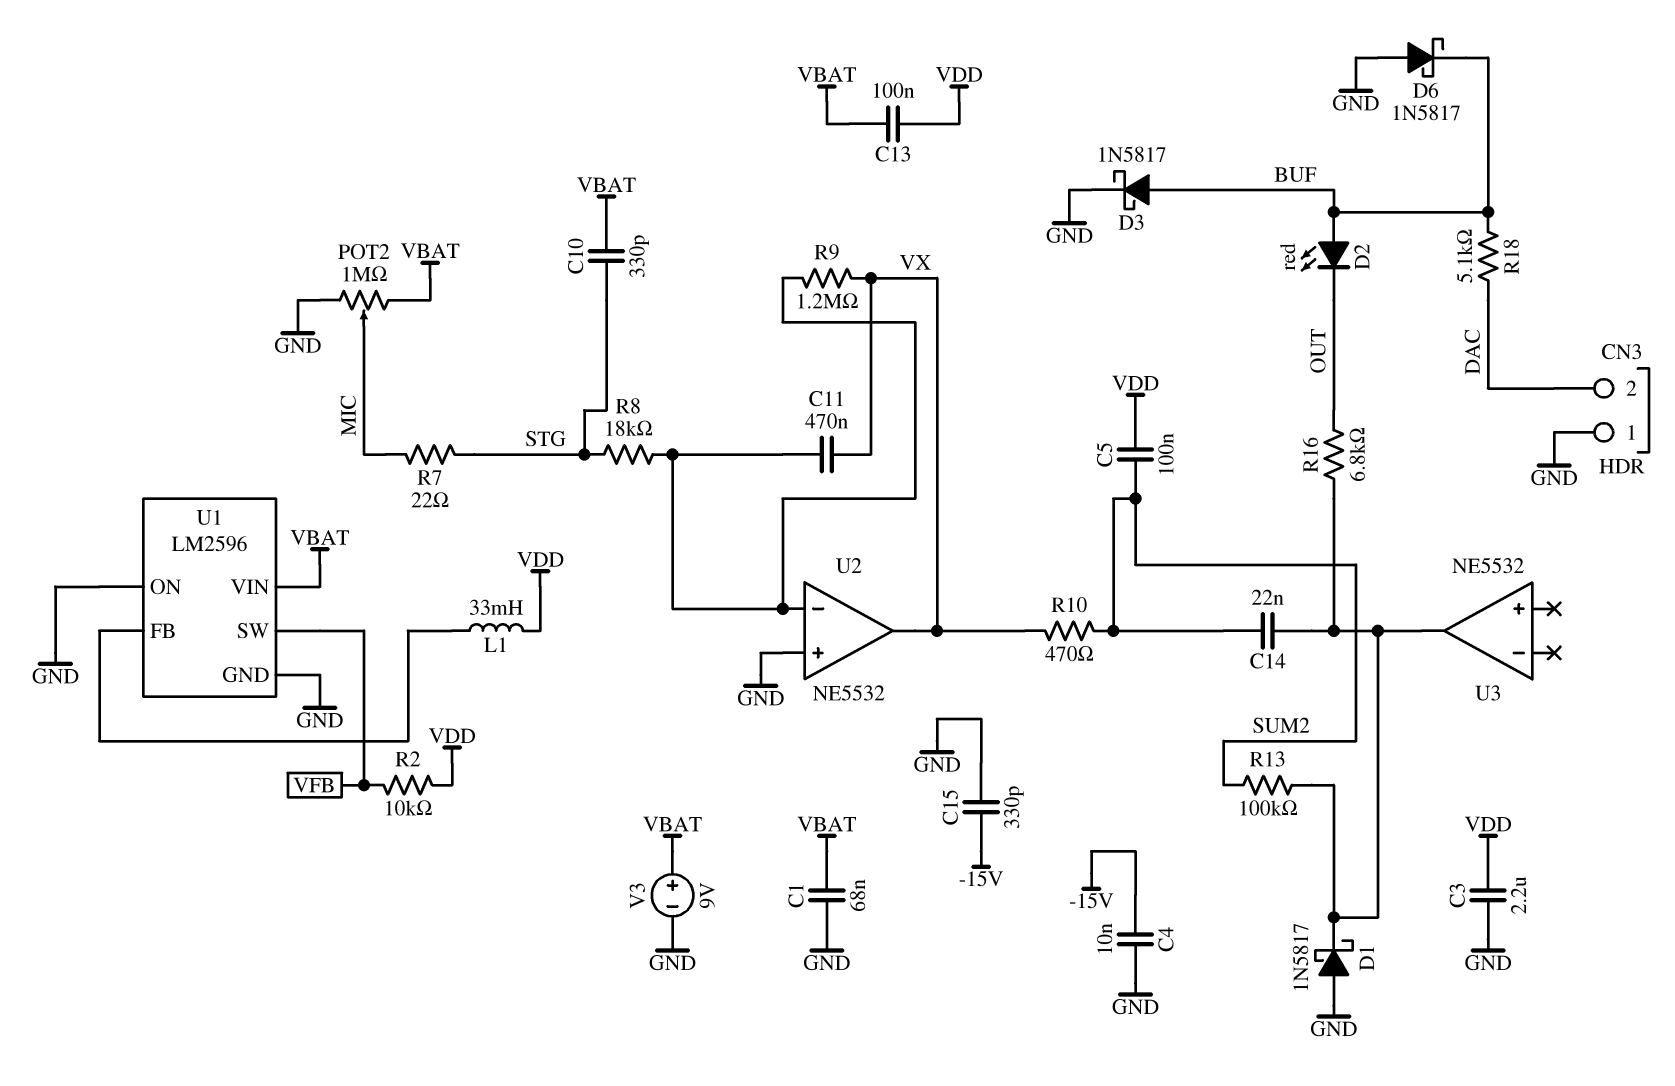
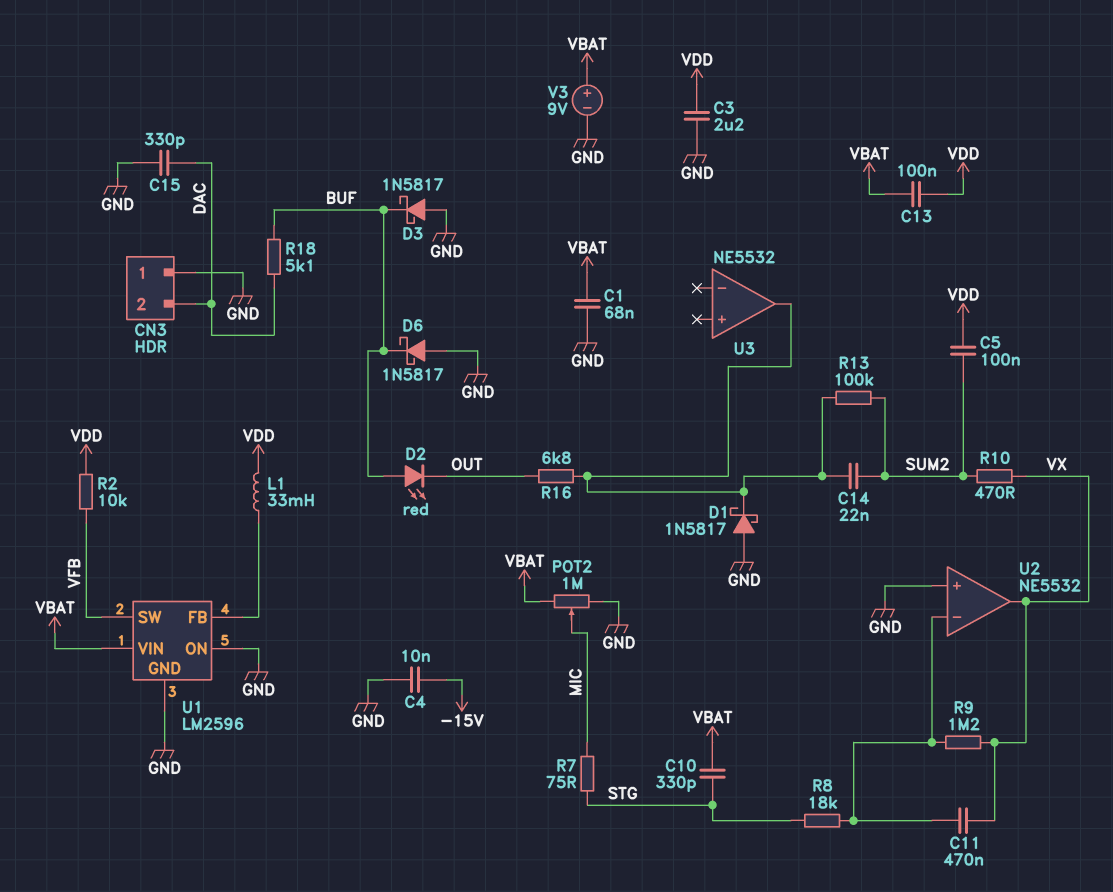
C15: 330pF (-15V, GND) -> 330pF (DAC, GND)
D3: schottky 1N5817 (A BUF, K GND) -> schottky 1N5817 (A GND, K BUF)
R7: 22 (MIC, STG) -> 75 (MIC, STG)

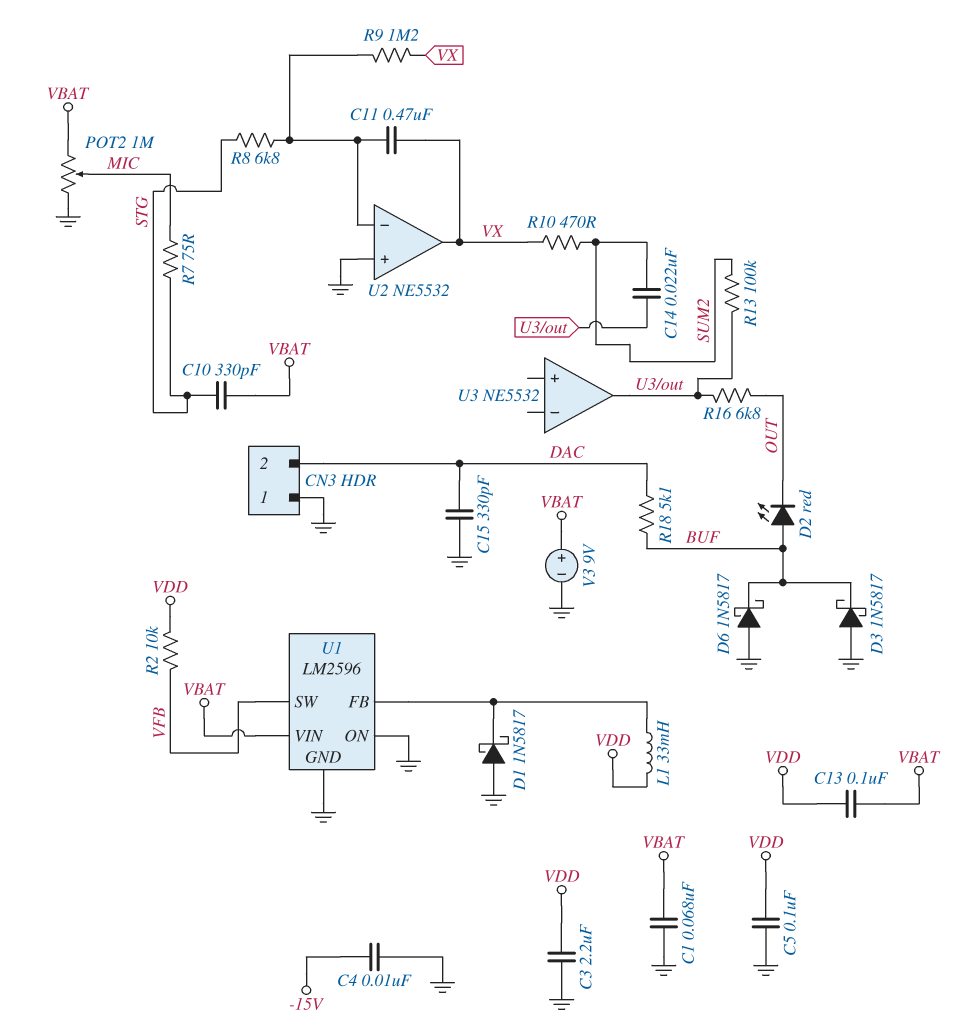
C5: 100nF (SUM2, VDD) -> 100nF (GND, VDD)
D1: schottky 1N5817 (A GND, K U3/out) -> schottky 1N5817 (A GND, K U1/FB)
R8: 18k (STG, U2/in-) -> 6.8k (STG, U2/in-)

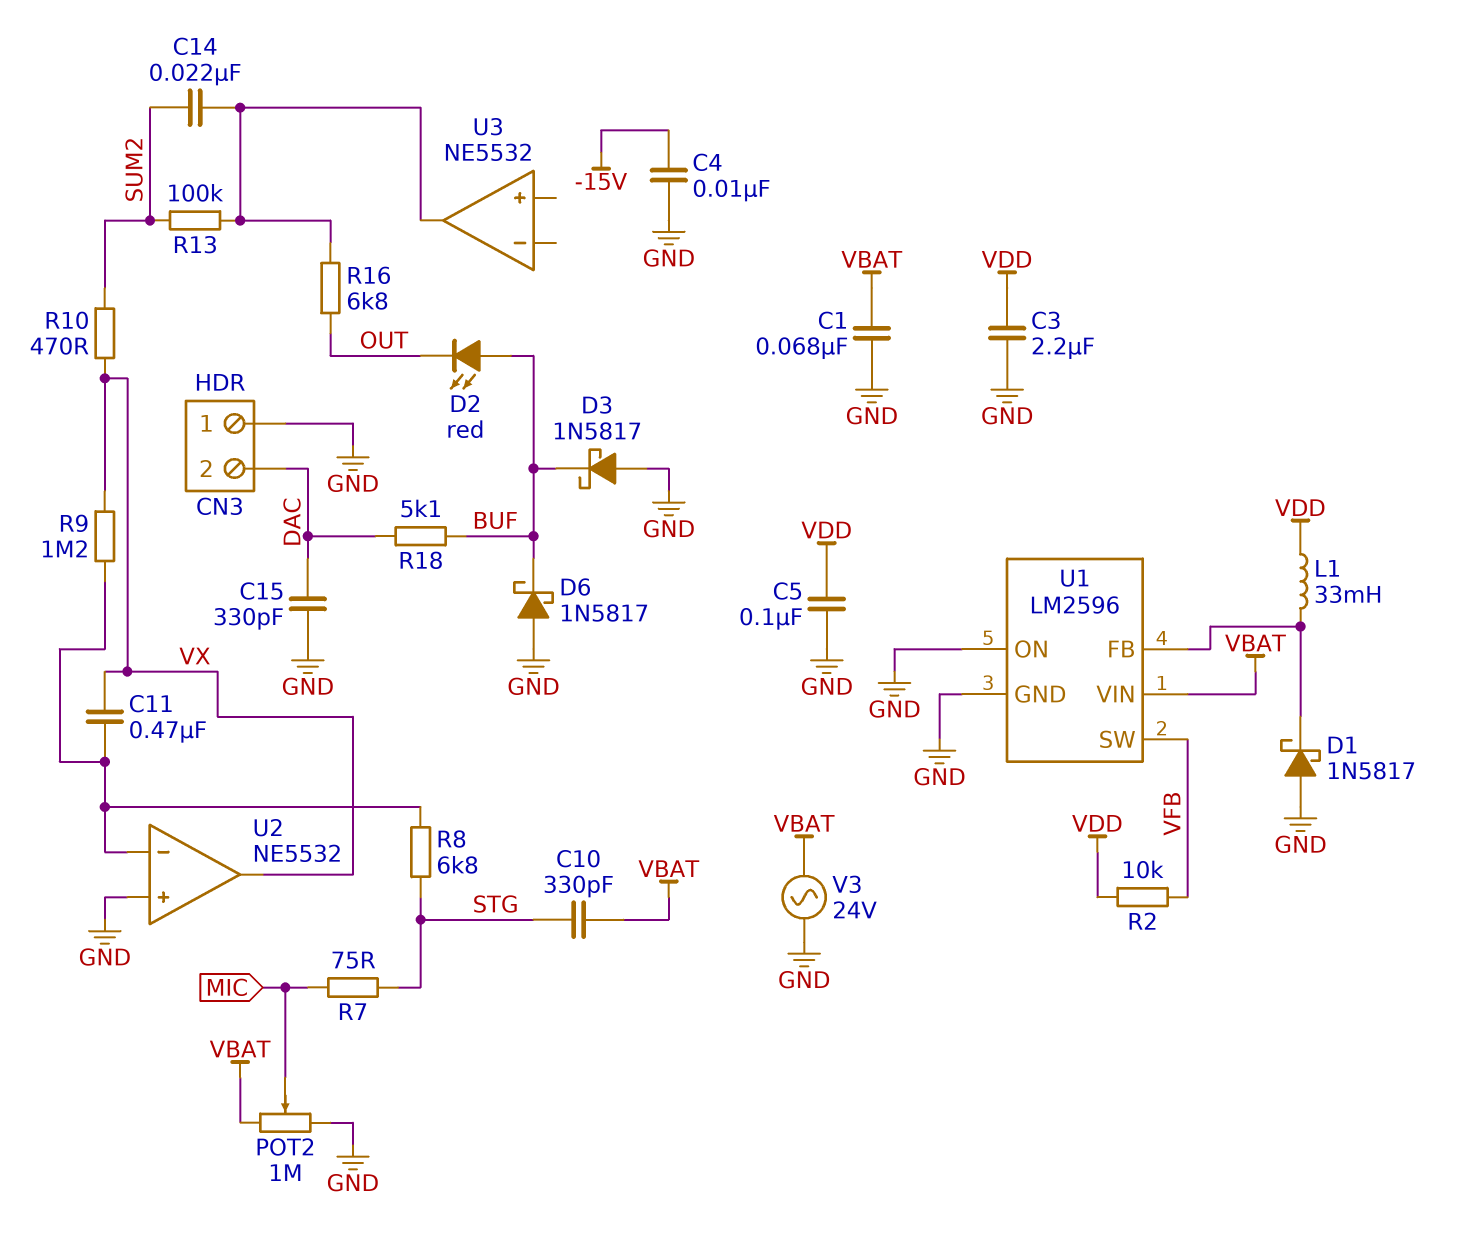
C13: 100nF (VBAT, VDD) -> none
V3: 9V (plus VBAT, minus GND) -> AC 24V (GND, VBAT)

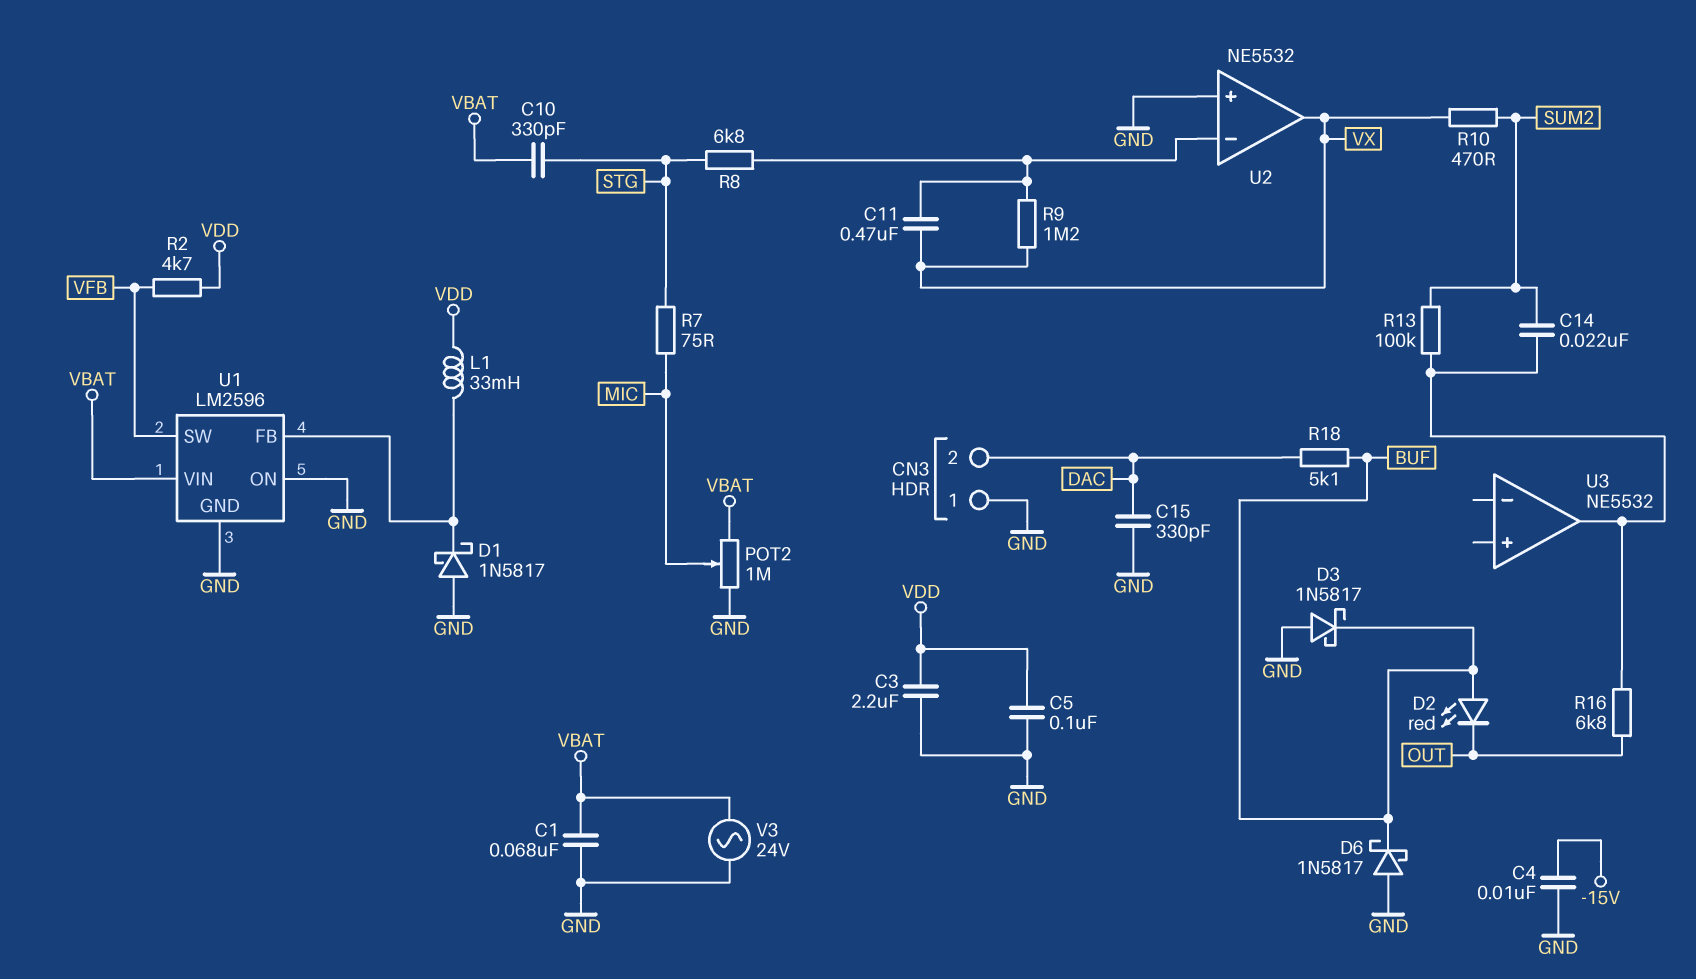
R2: 10k (VDD, VFB) -> 4.7k (VDD, VFB)

